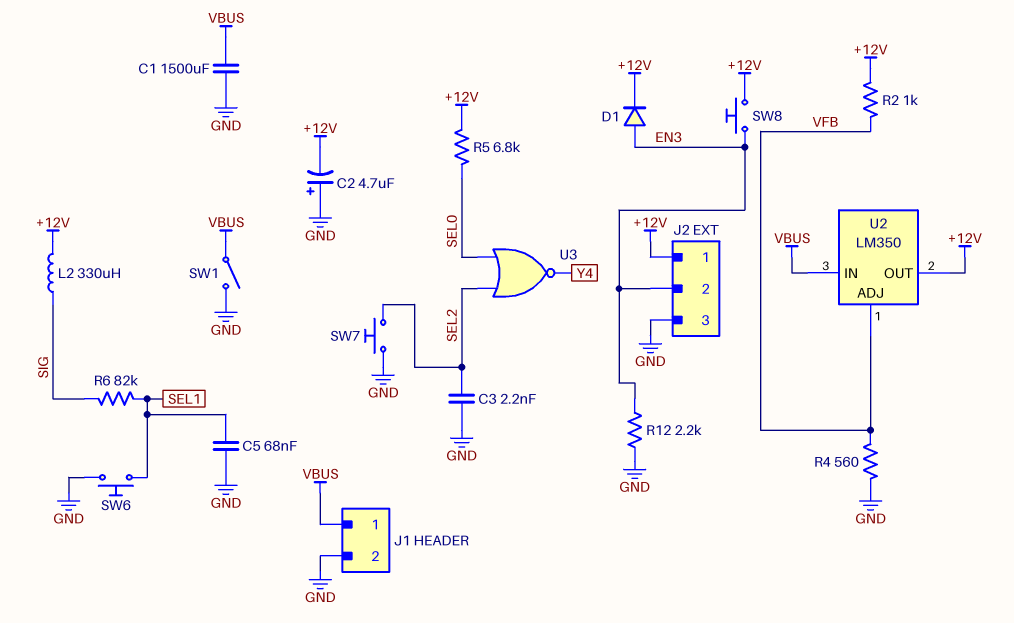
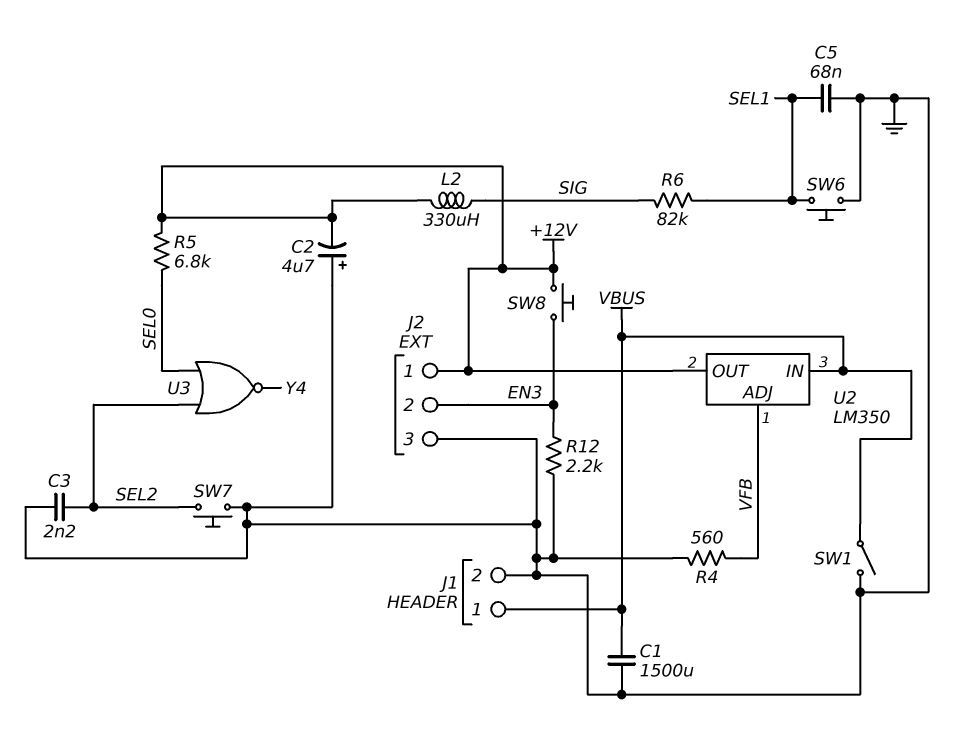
D1: diode (A EN3, K +12V) -> none
R2: 1k (+12V, VFB) -> none

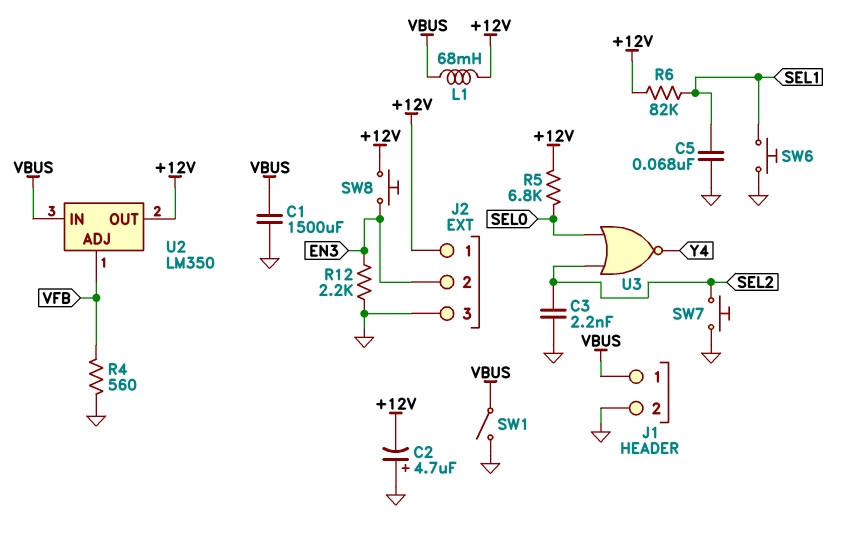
L1: none -> 68mH (+12V, VBUS)
L2: 330uH (+12V, SIG) -> none
R6: 82k (SEL1, SIG) -> 82k (+12V, SEL1)

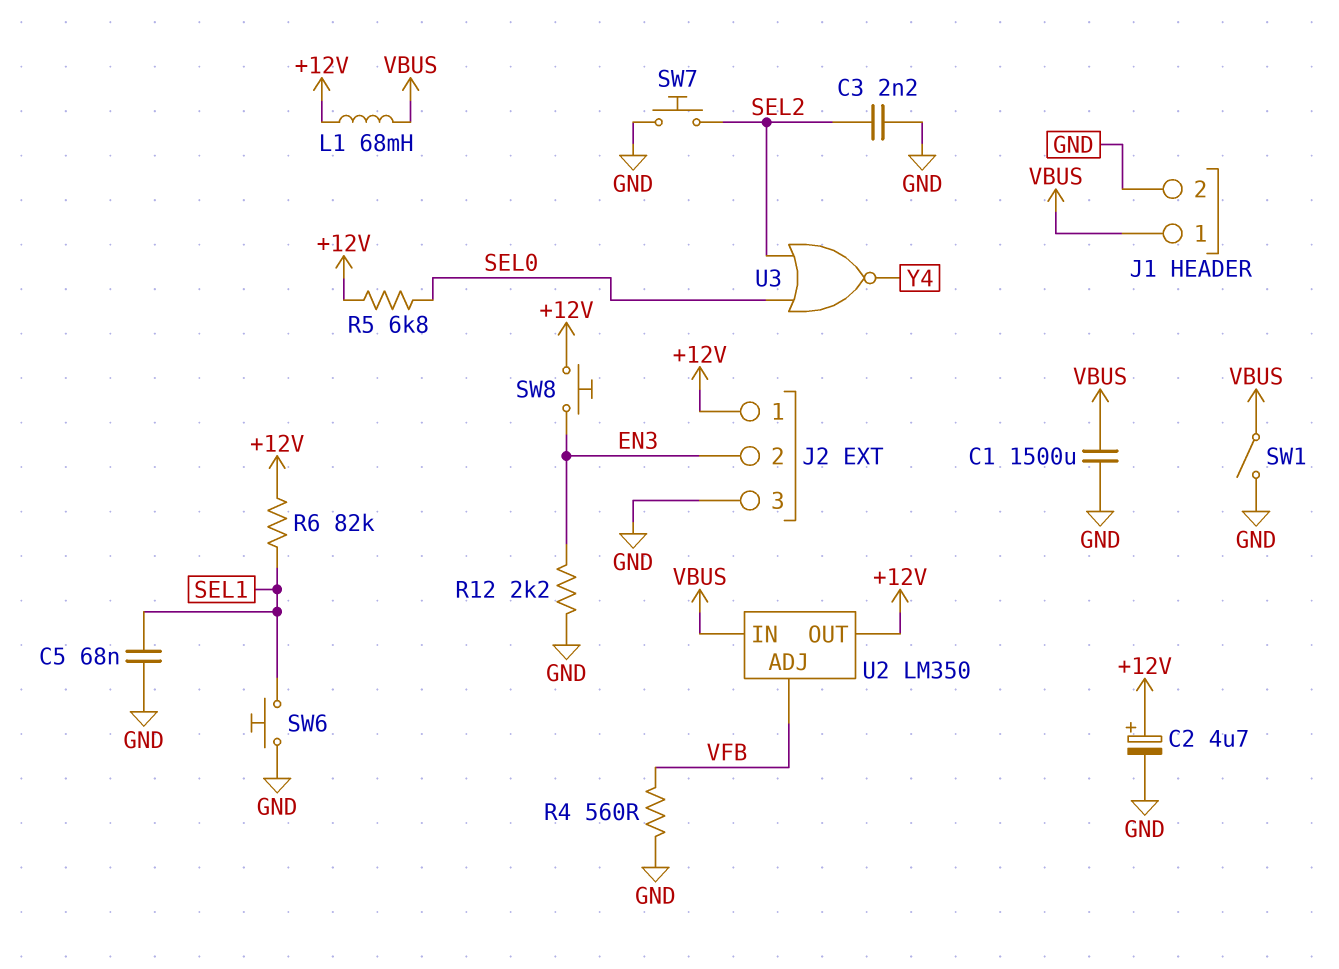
C2: 4.7uF (plus GND, minus +12V) -> 4.7uF (plus +12V, minus GND)

